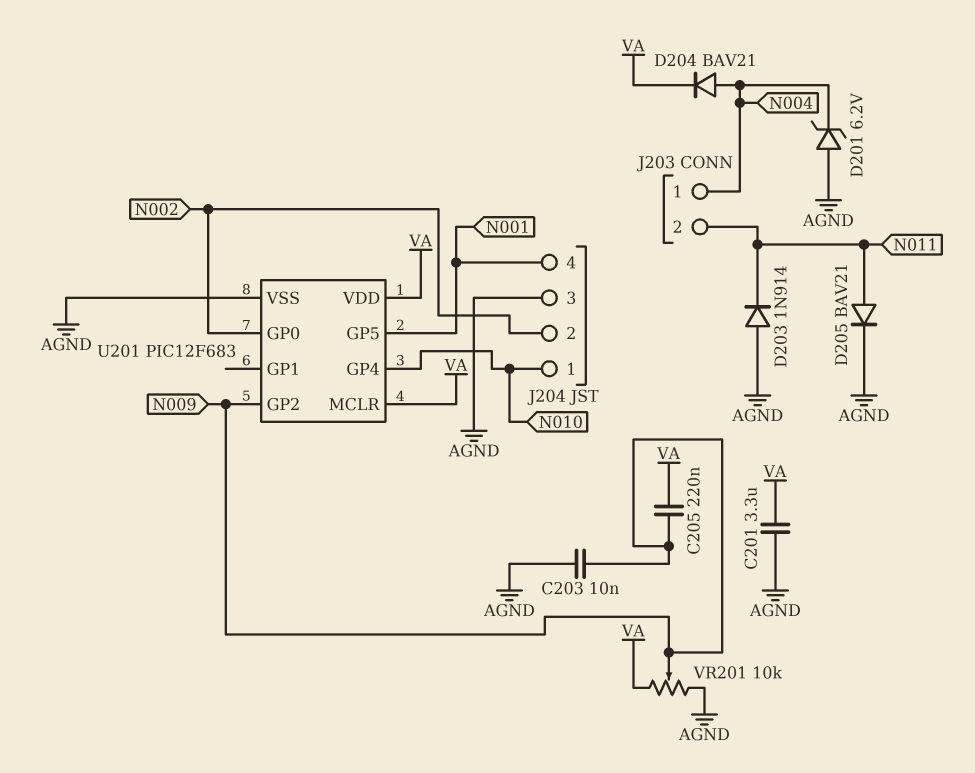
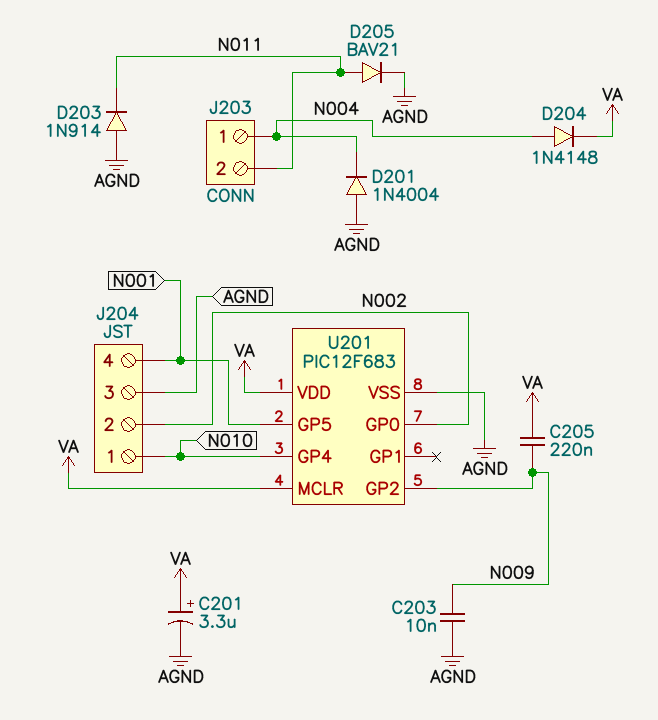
C201: 3.3uF (AGND, VA) -> 3.3uF (plus VA, minus AGND)
D201: zener 6.2V (A AGND, K N004) -> diode 1N4004 (A AGND, K N004)
D204: diode BAV21 (A N004, K VA) -> diode 1N4148 (A N004, K VA)
VR201: 10k (AGND, VA, wiper N009) -> none

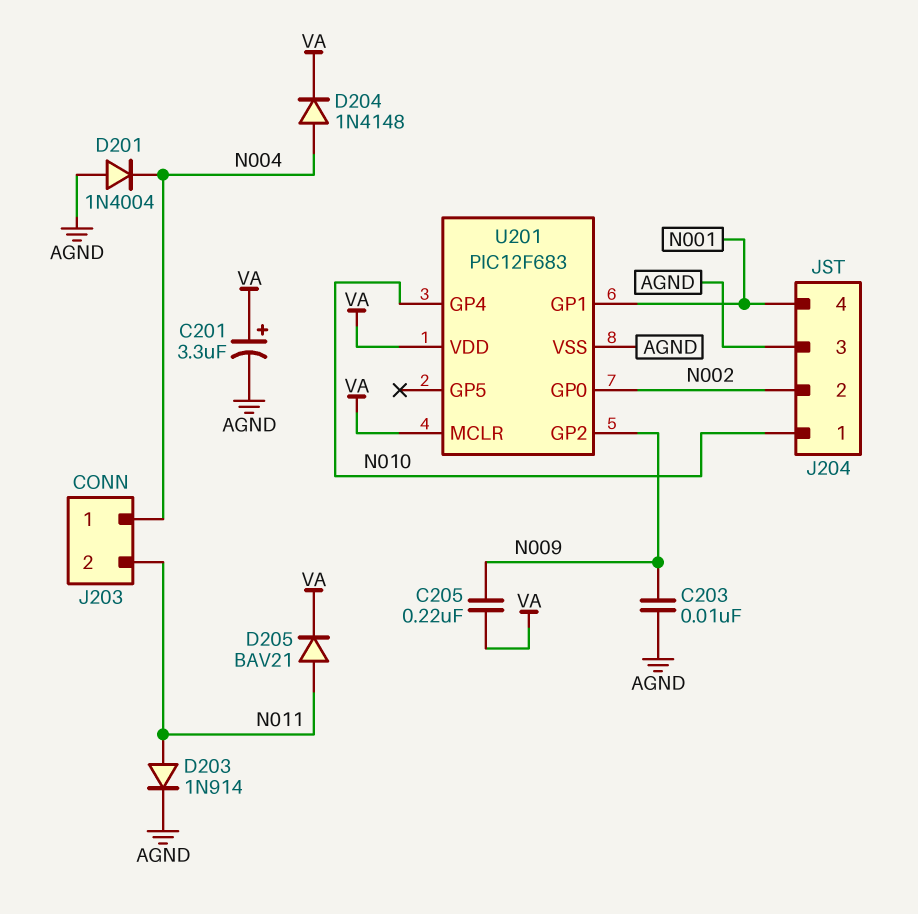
D203: diode 1N914 (A AGND, K N011) -> diode 1N914 (A N011, K AGND)
D205: diode BAV21 (A N011, K AGND) -> diode BAV21 (A N011, K VA)
U201 pin GP1: none -> N001
U201 pin GP5: N001 -> none

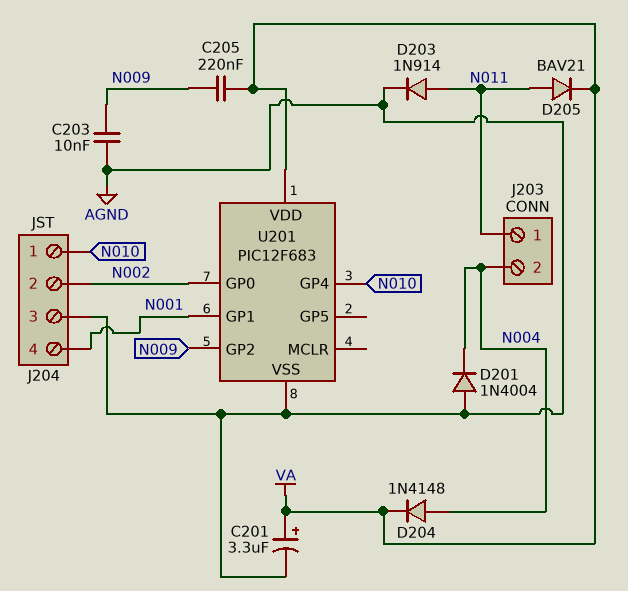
J203 pin 1: N004 -> N011
J203 pin 2: N011 -> N004
U201 pin MCLR: VA -> none

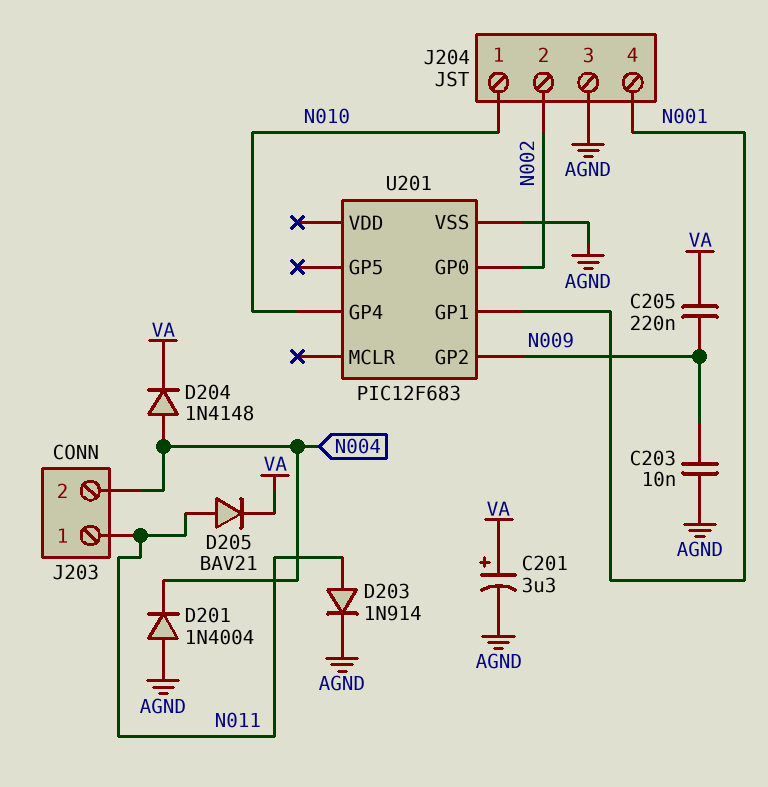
U201 pin VDD: VA -> none

